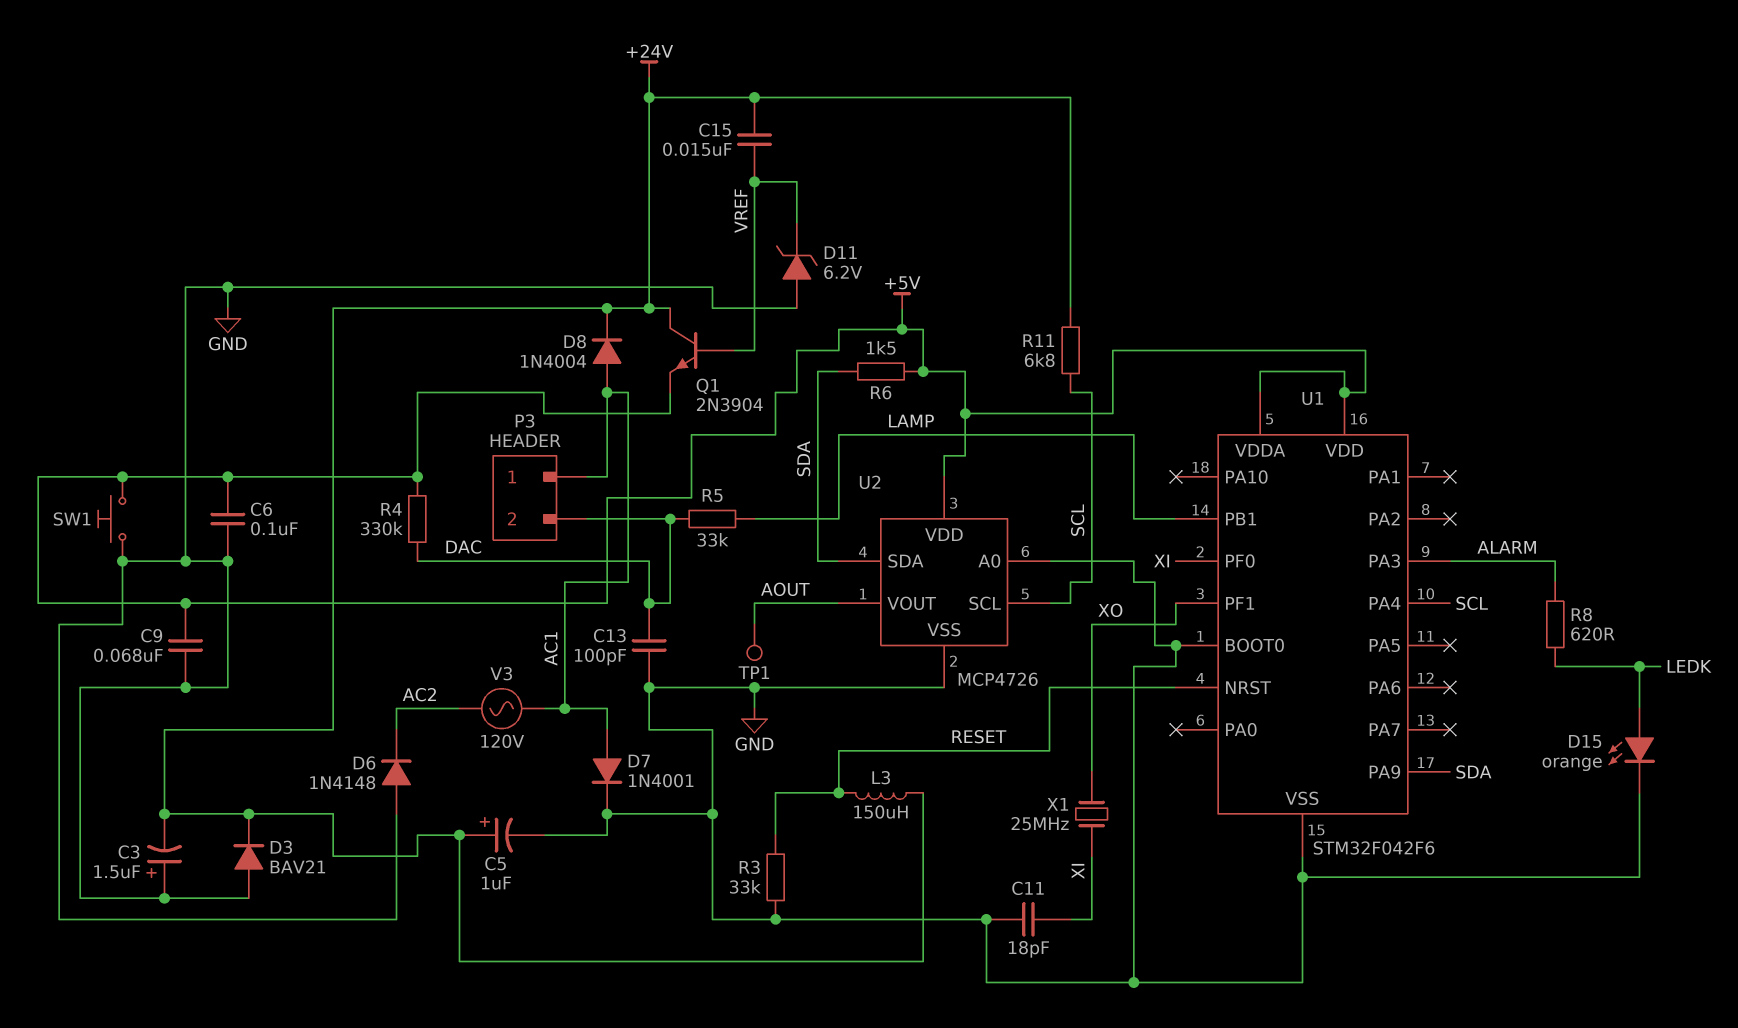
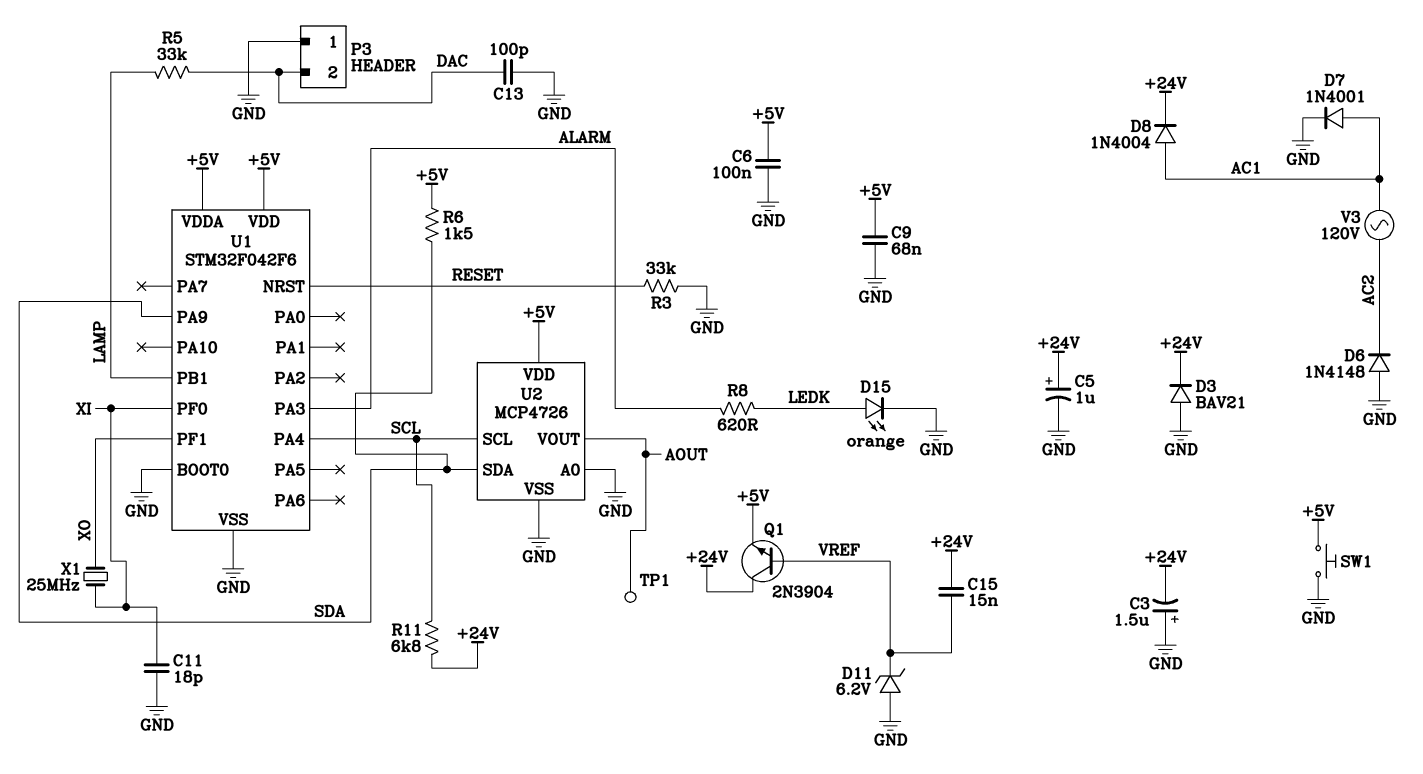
L3: 150uH (+24V, RESET) -> none
P3 pin 1: AC1 -> GND
R4: 330k (+5V, DAC) -> none

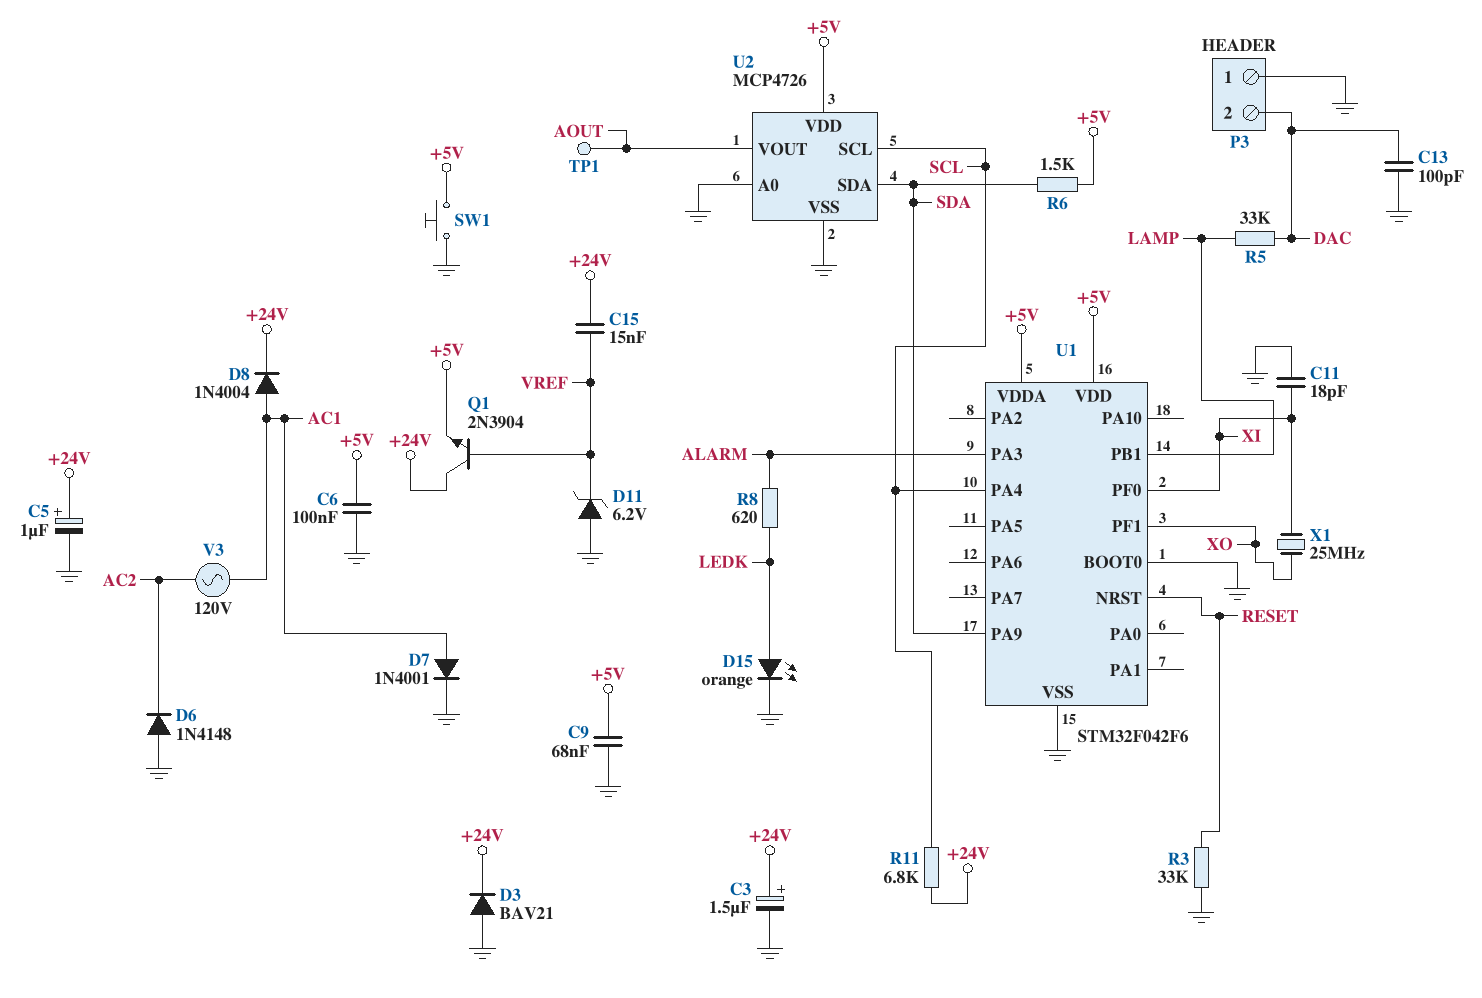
C3: 1.5uF (plus GND, minus +24V) -> 1.5uF (plus +24V, minus GND)

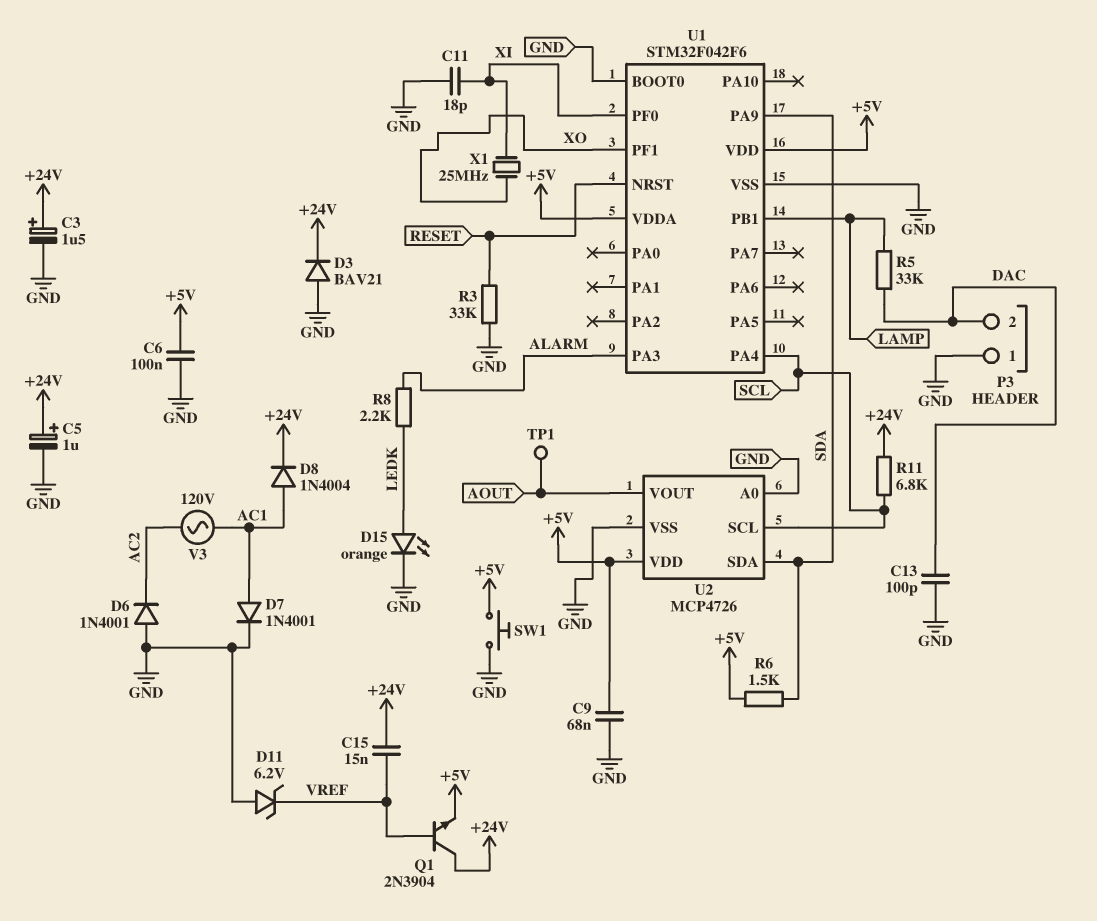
D6: diode 1N4148 (A GND, K AC2) -> diode 1N4001 (A GND, K AC2)
R8: 620 (ALARM, LEDK) -> 2.2k (ALARM, LEDK)

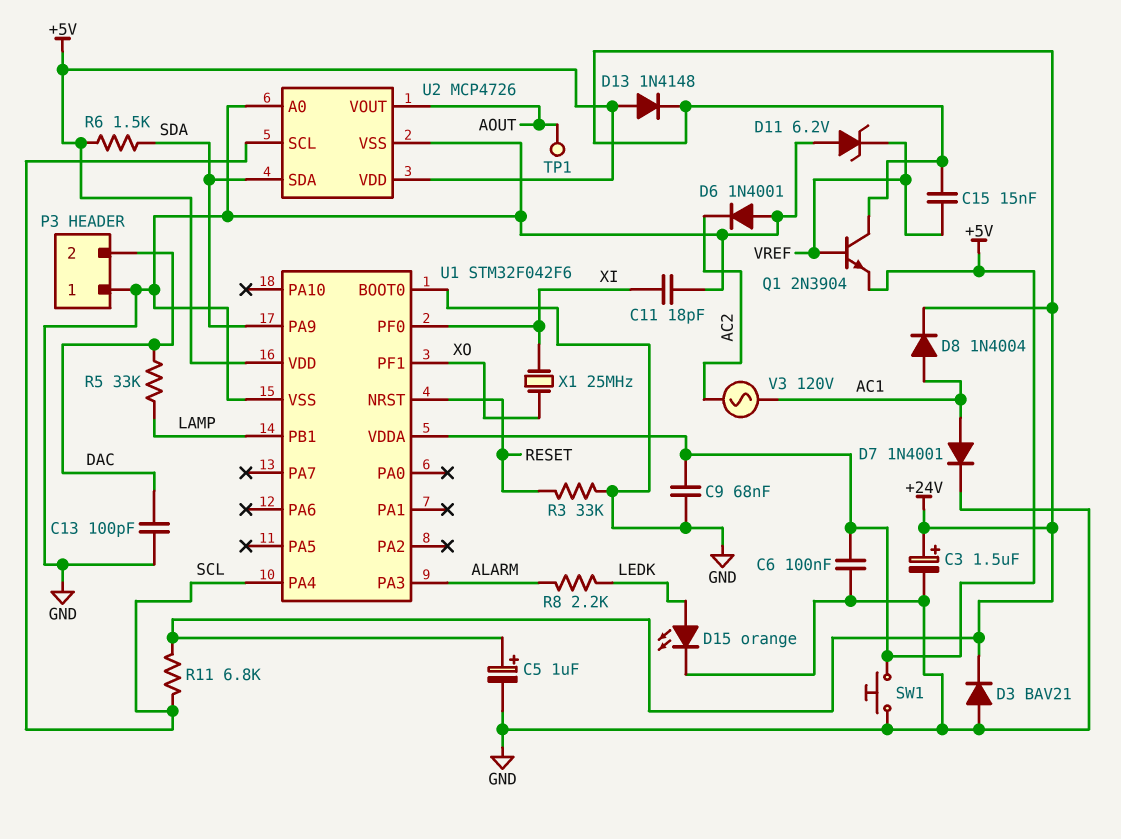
D13: none -> diode 1N4148 (A +5V, K +24V)

